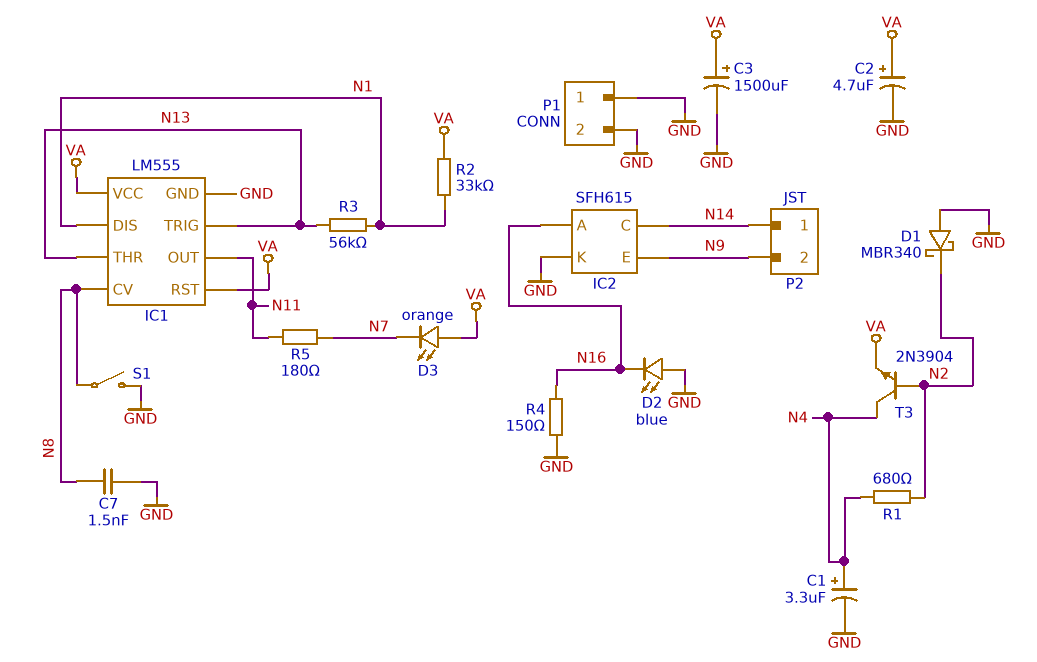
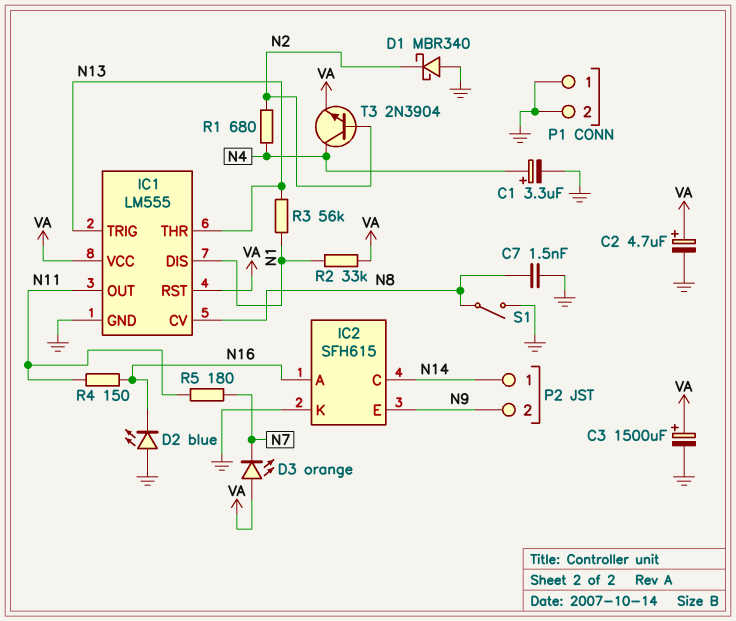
R4: 150 (GND, N16) -> 150 (N11, N16)

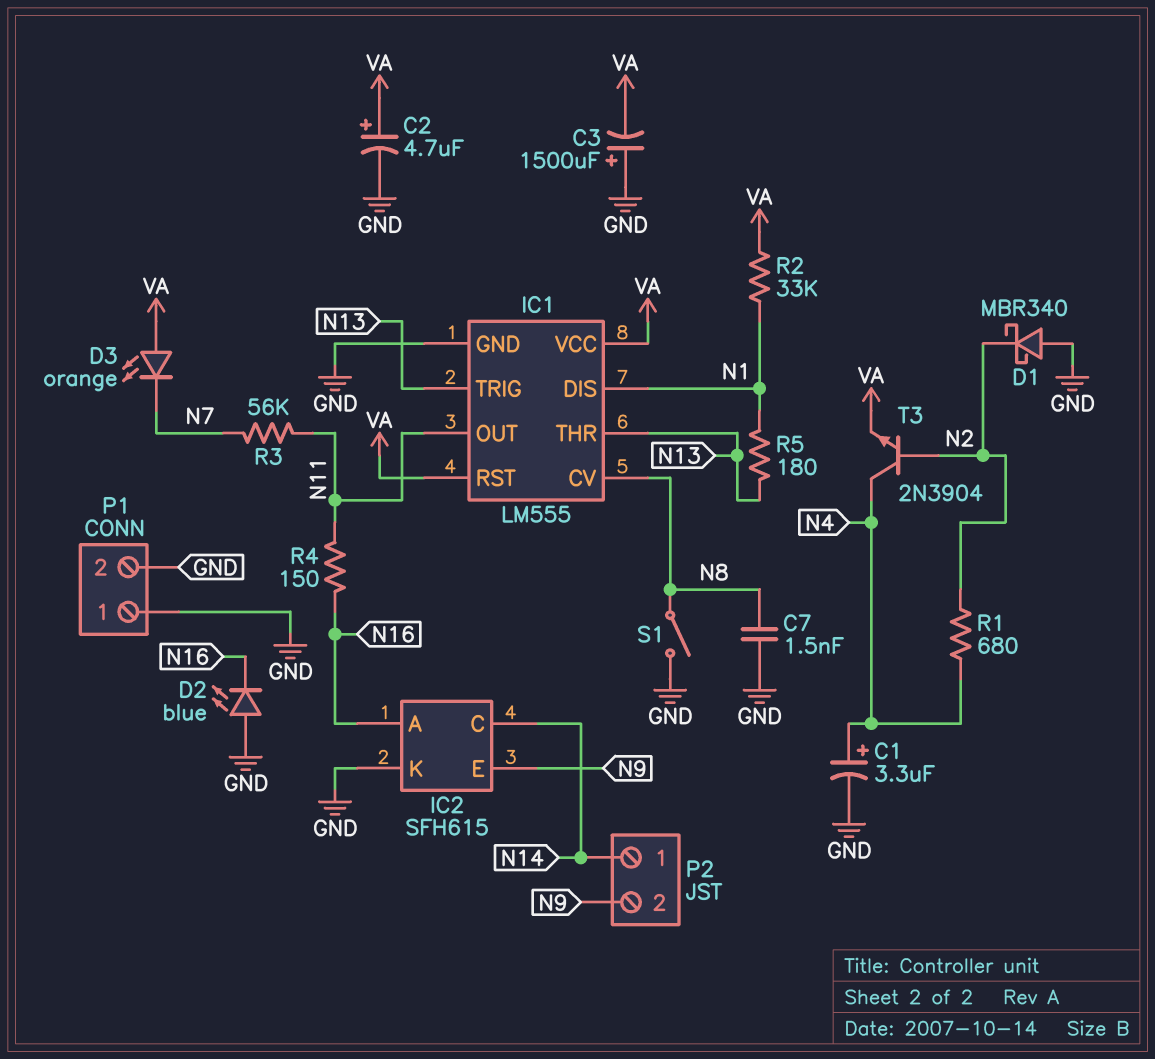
C3: 1500uF (plus VA, minus GND) -> 1500uF (plus GND, minus VA)
R3: 56k (N1, N13) -> 56k (N7, N11)
R5: 180 (N7, N11) -> 180 (N1, N13)

